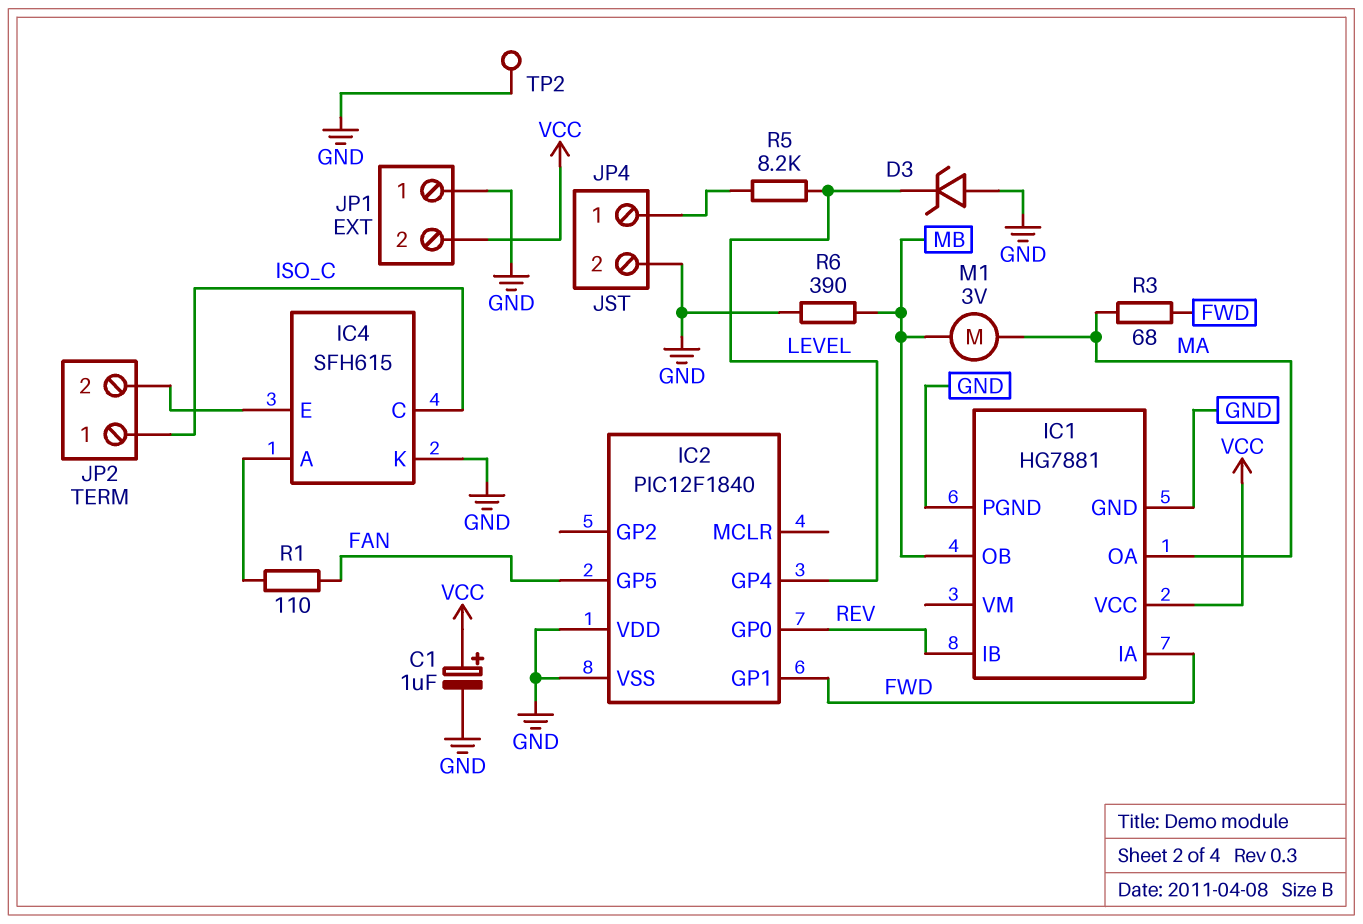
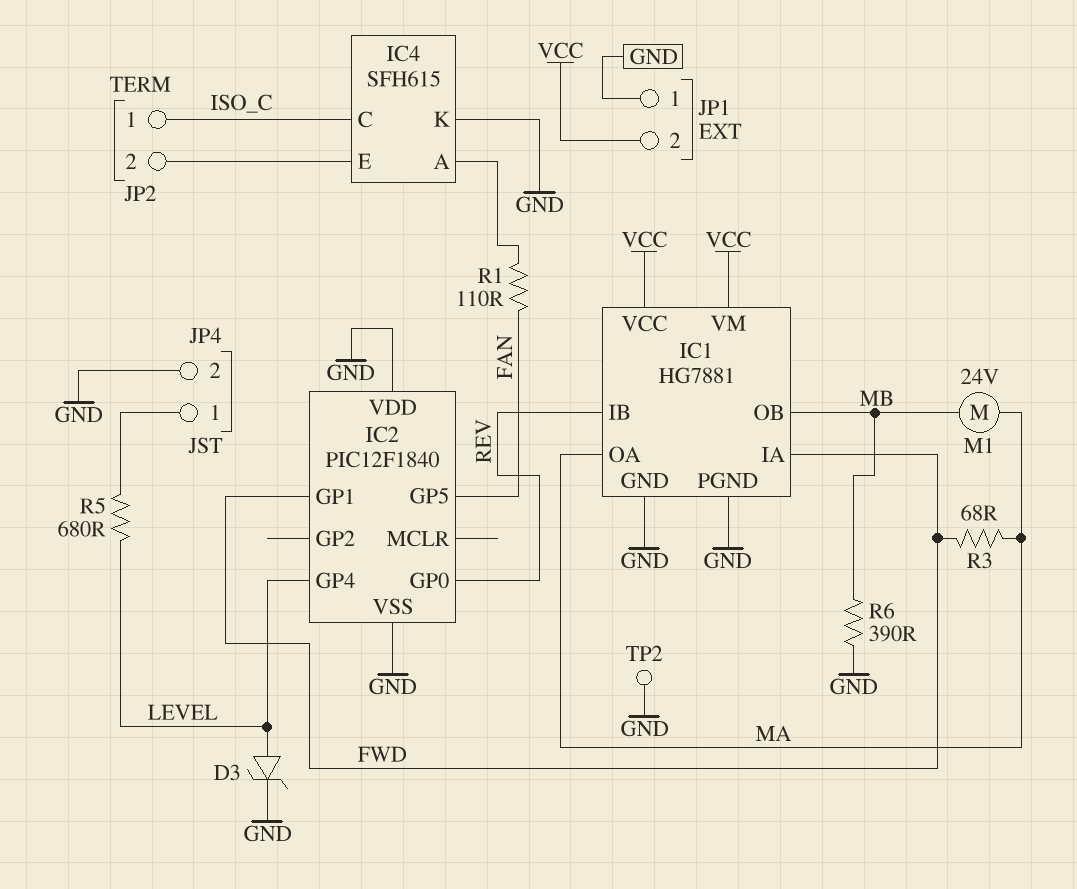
C1: 1uF (plus VCC, minus GND) -> none
D3: zener (A GND, K LEVEL) -> zener (A LEVEL, K GND)
IC1 pin VM: none -> VCC
M1: motor 3V (MA, MB) -> motor 24V (MA, MB)
R5: 8.2k (JP4/1, LEVEL) -> 680 (JP4/1, LEVEL)

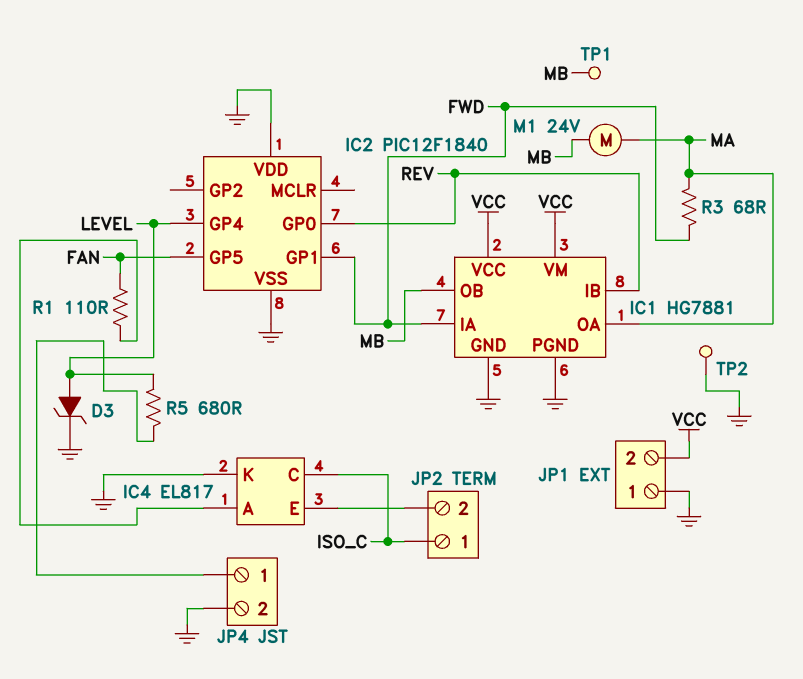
IC4: SFH615 -> EL817
R6: 390 (GND, MB) -> none
TP1: none -> test point (MB)

